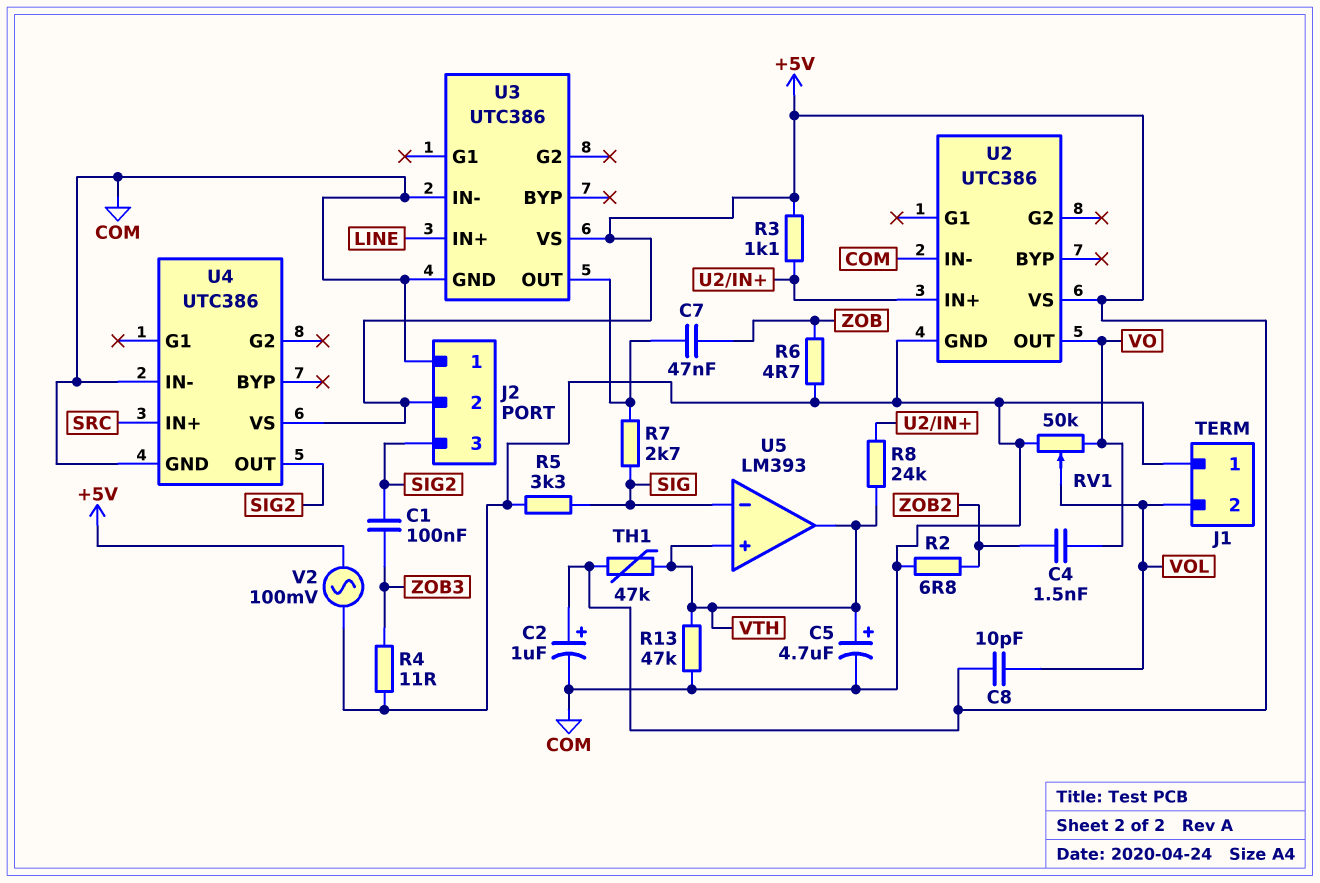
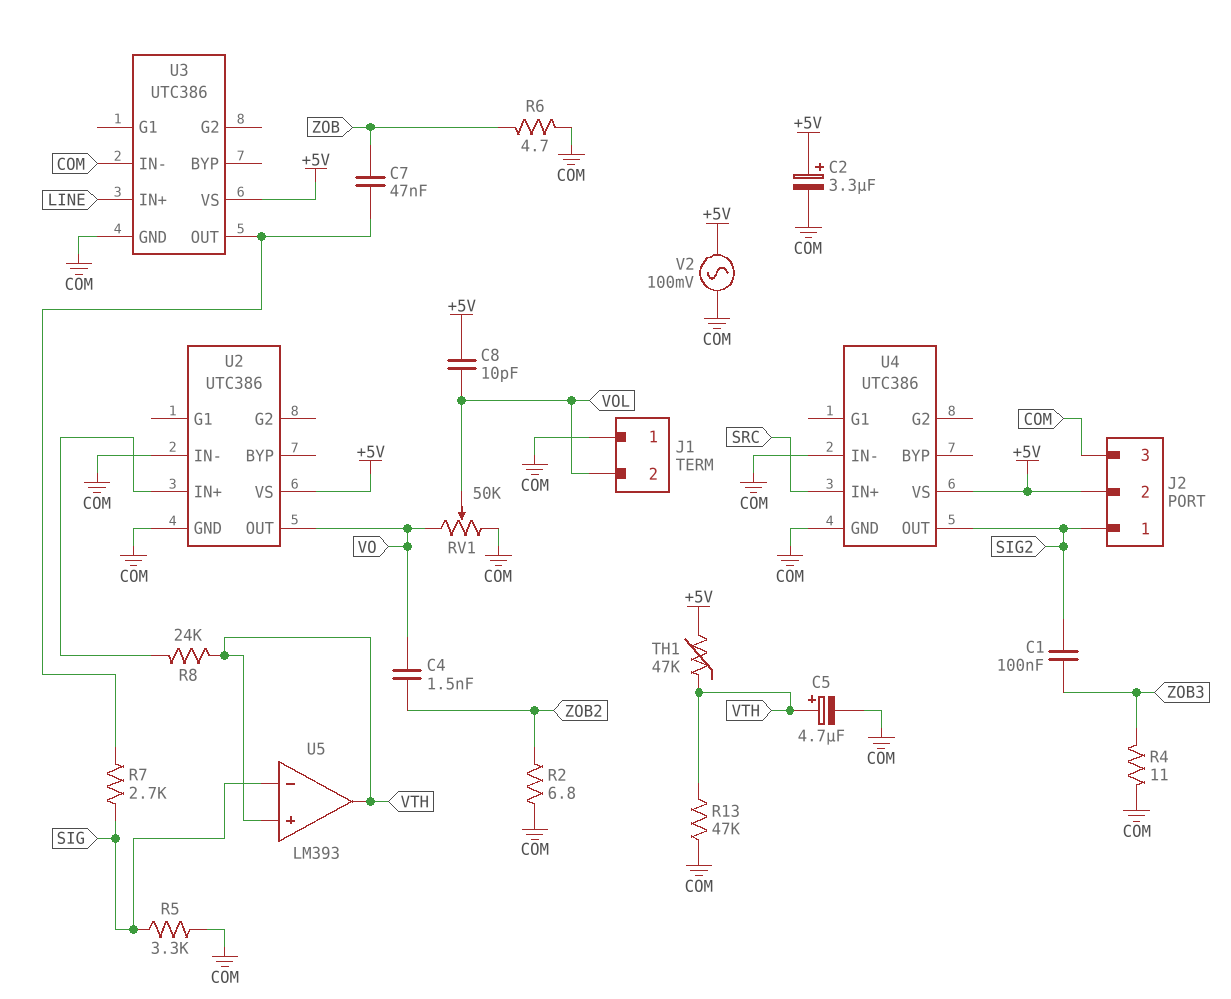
C2: 1uF (plus +5V, minus COM) -> 3.3uF (plus +5V, minus COM)
J2 pin 1: COM -> SIG2
J2 pin 3: SIG2 -> COM
R3: 1.1k (+5V, U2/IN+) -> none

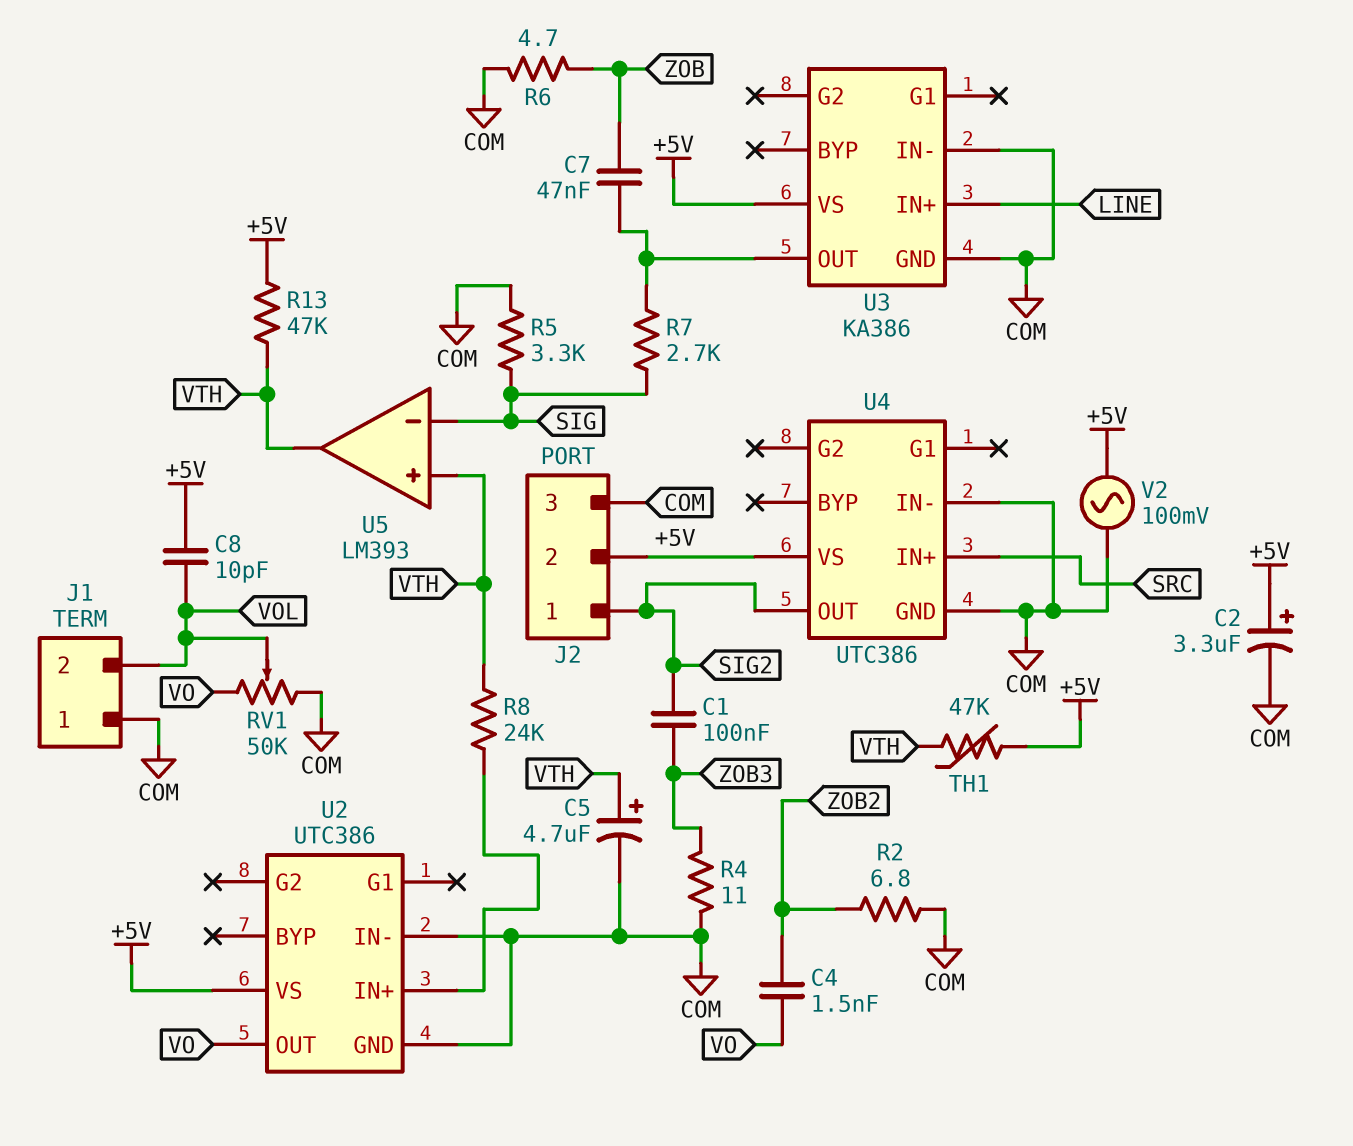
R13: 47k (COM, VTH) -> 47k (+5V, VTH)
U3: UTC386 -> KA386

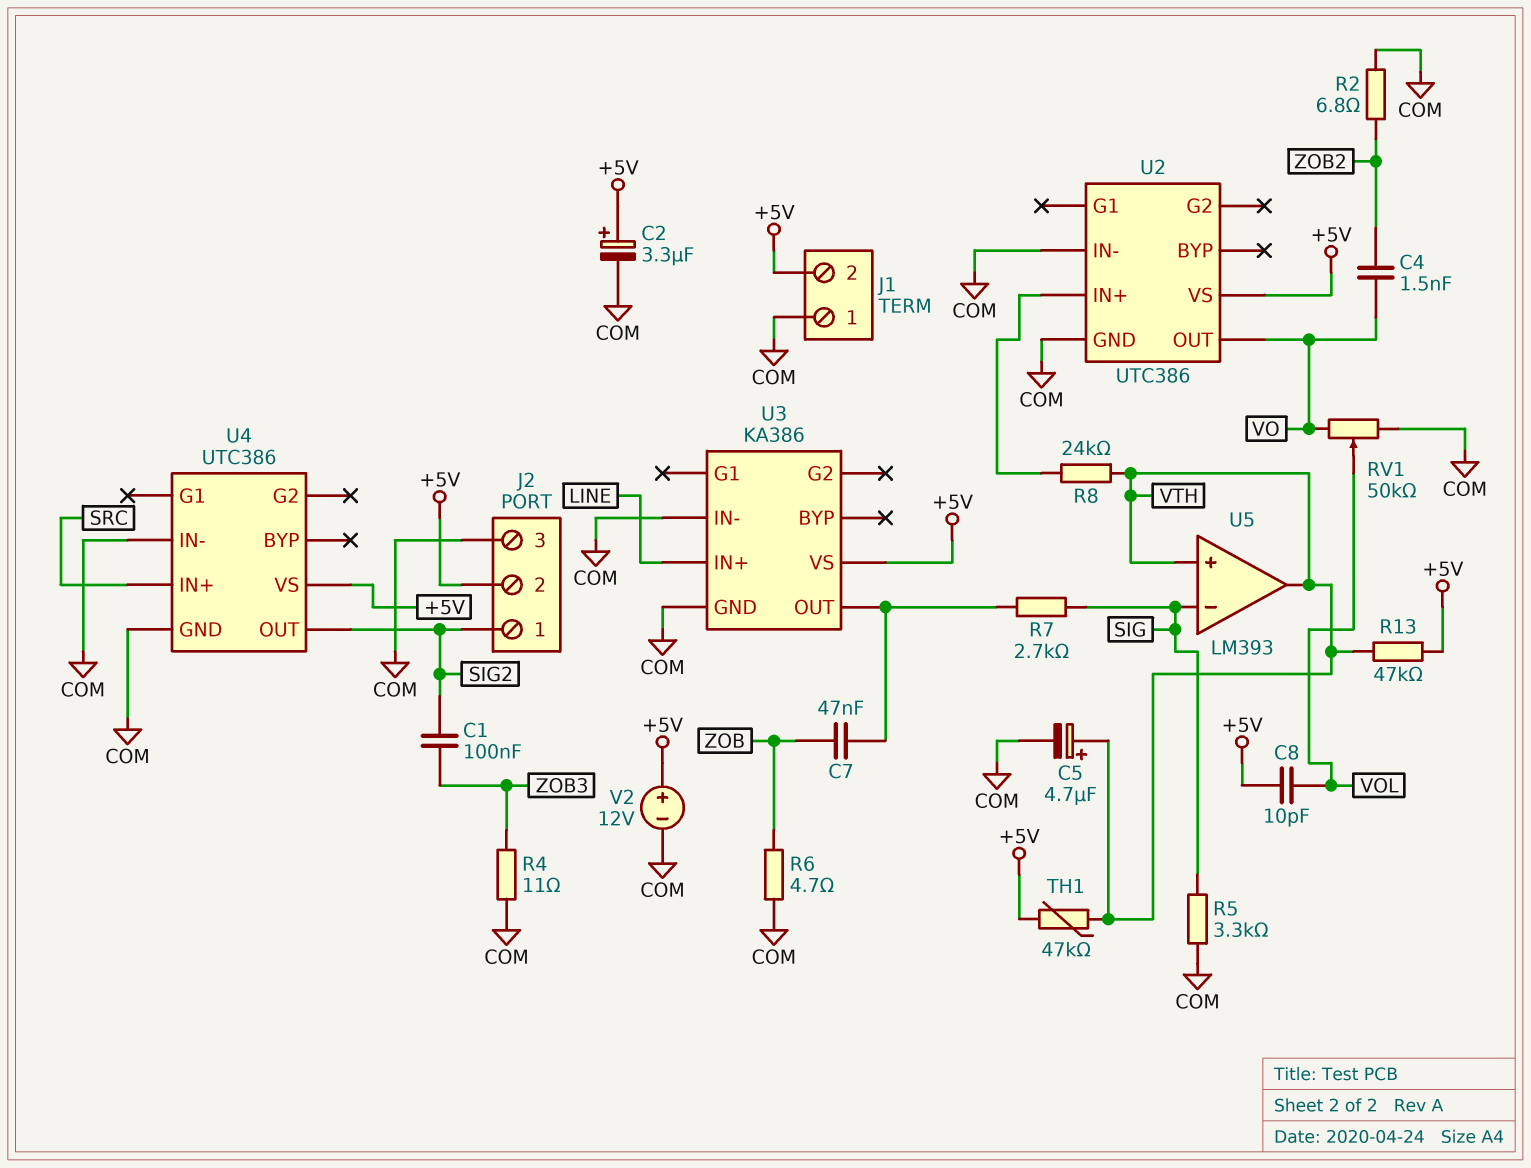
J1 pin 2: VOL -> +5V
V2: AC 100mV (+5V, COM) -> 12V (plus +5V, minus COM)

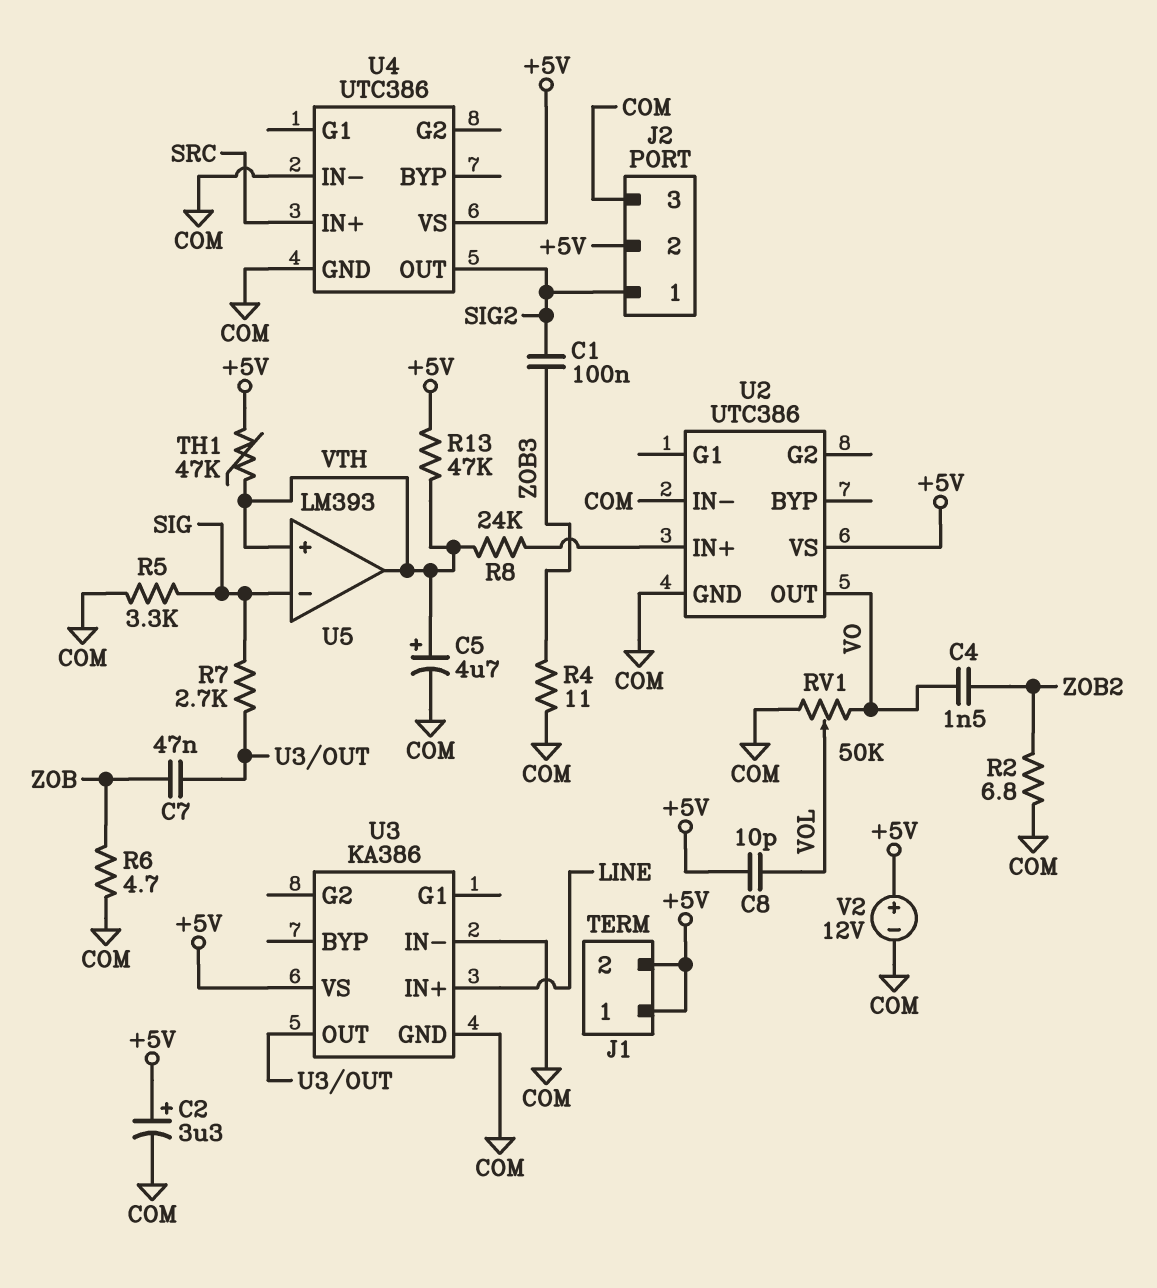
J1 pin 1: COM -> +5V

